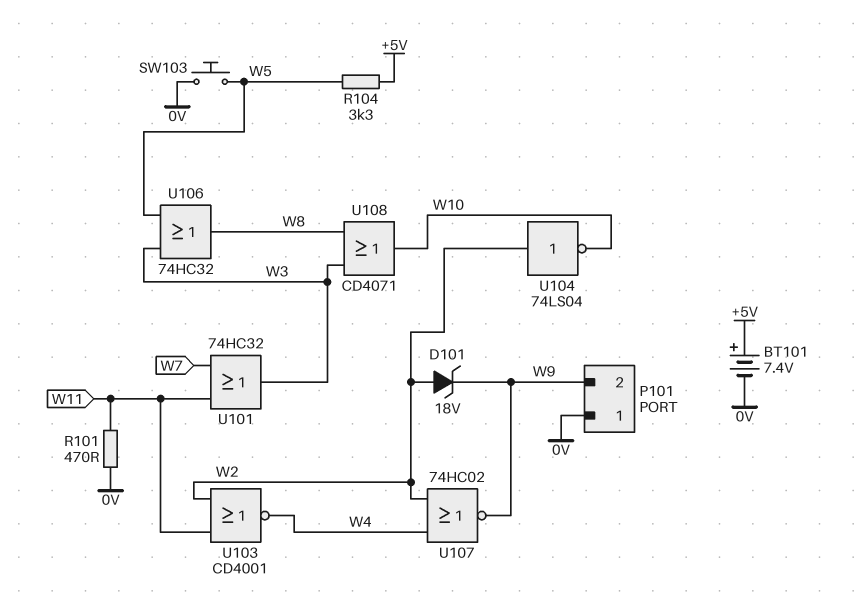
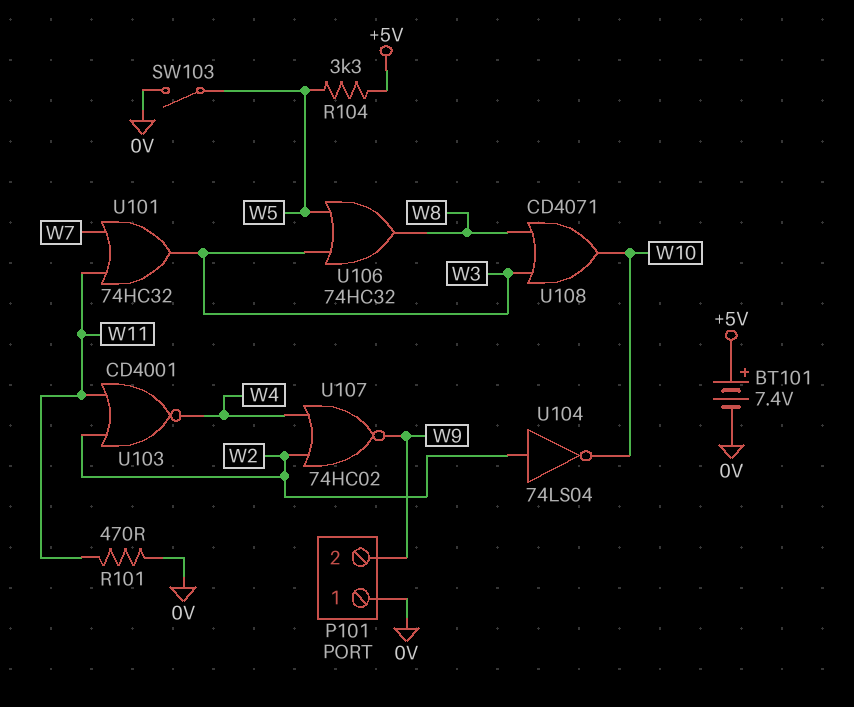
D101: zener 18V (A W2, K W9) -> none
SW103: button (0V, W5) -> switch (0V, W5)

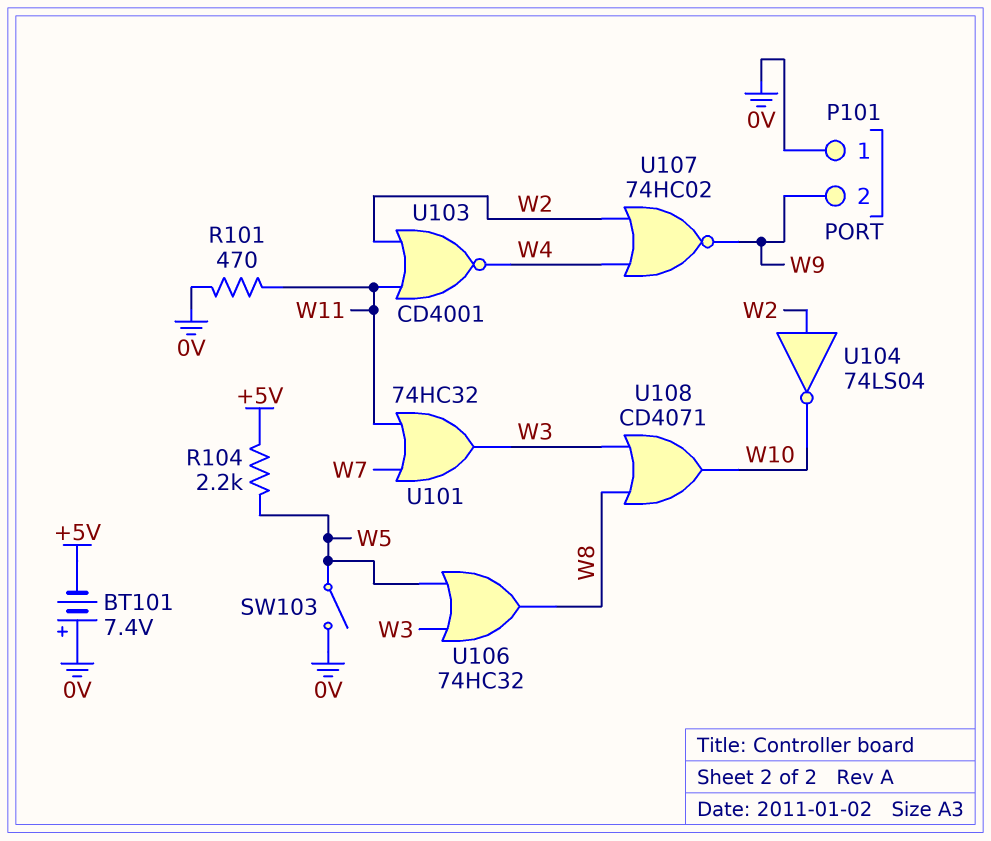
BT101: 7.4V (plus +5V, minus 0V) -> 7.4V (plus 0V, minus +5V)
R104: 3.3k (+5V, W5) -> 2.2k (+5V, W5)

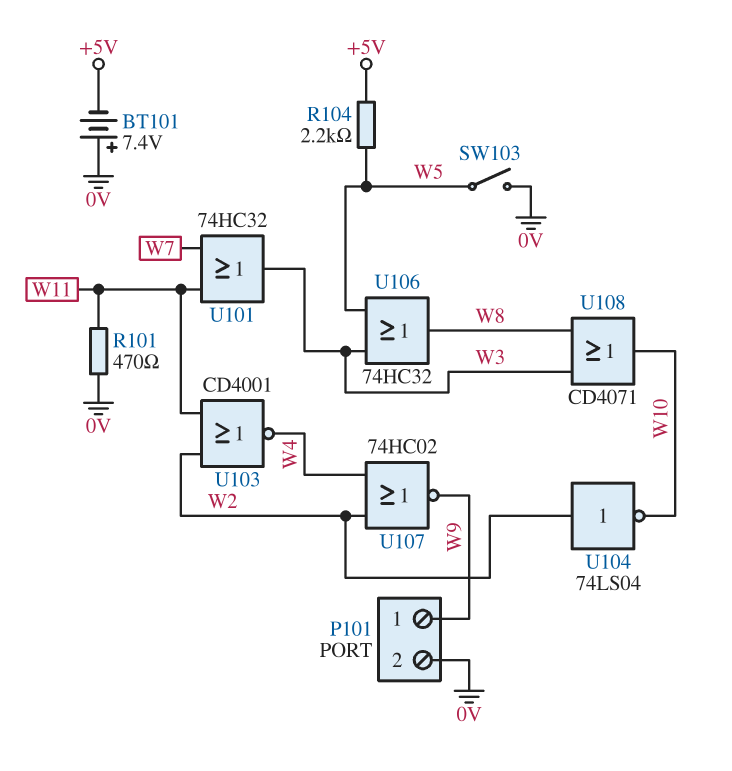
P101 pin 1: 0V -> W9
P101 pin 2: W9 -> 0V

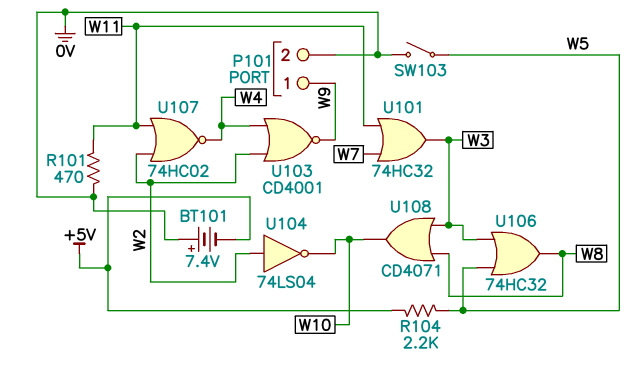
U103: NOR CD4001 (in W2, in W11, out W4) -> NOR CD4001 (in W2, in W4, out W9)
U107: NOR 74HC02 (in W2, in W4, out W9) -> NOR 74HC02 (in W2, in W11, out W4)

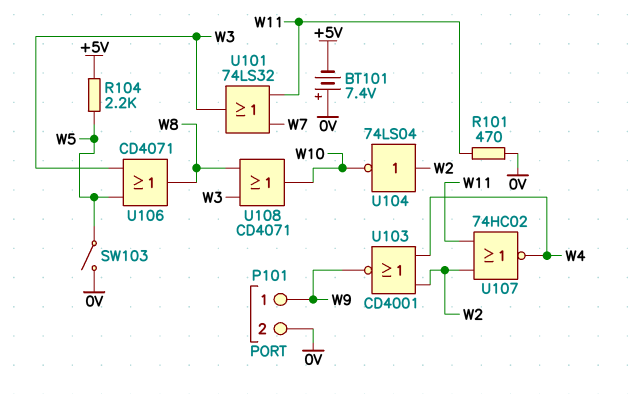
U101: OR 74HC32 (in W7, in W11, out W3) -> OR 74LS32 (in W7, in W11, out W3)
U106: OR 74HC32 (in W3, in W5, out W8) -> OR CD4071 (in W3, in W5, out W8)

